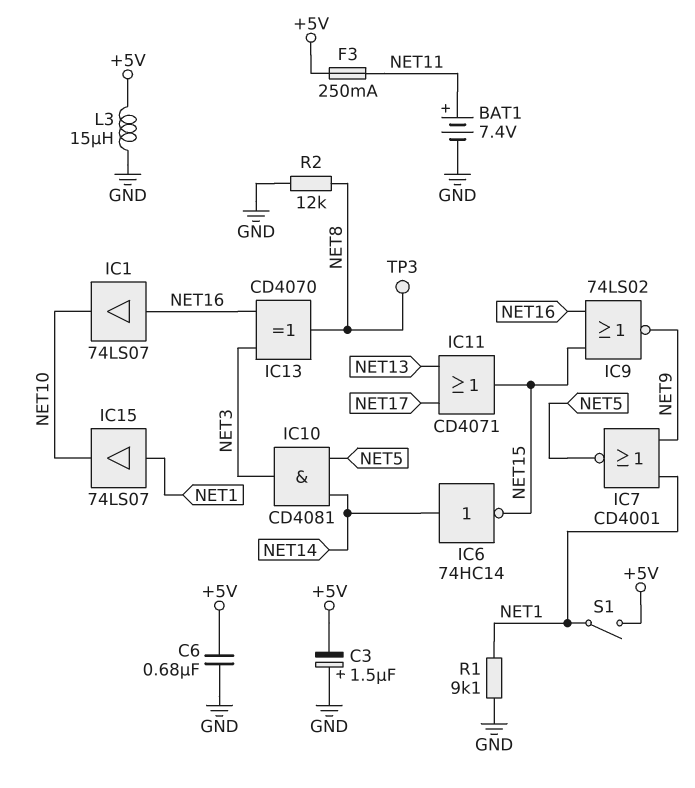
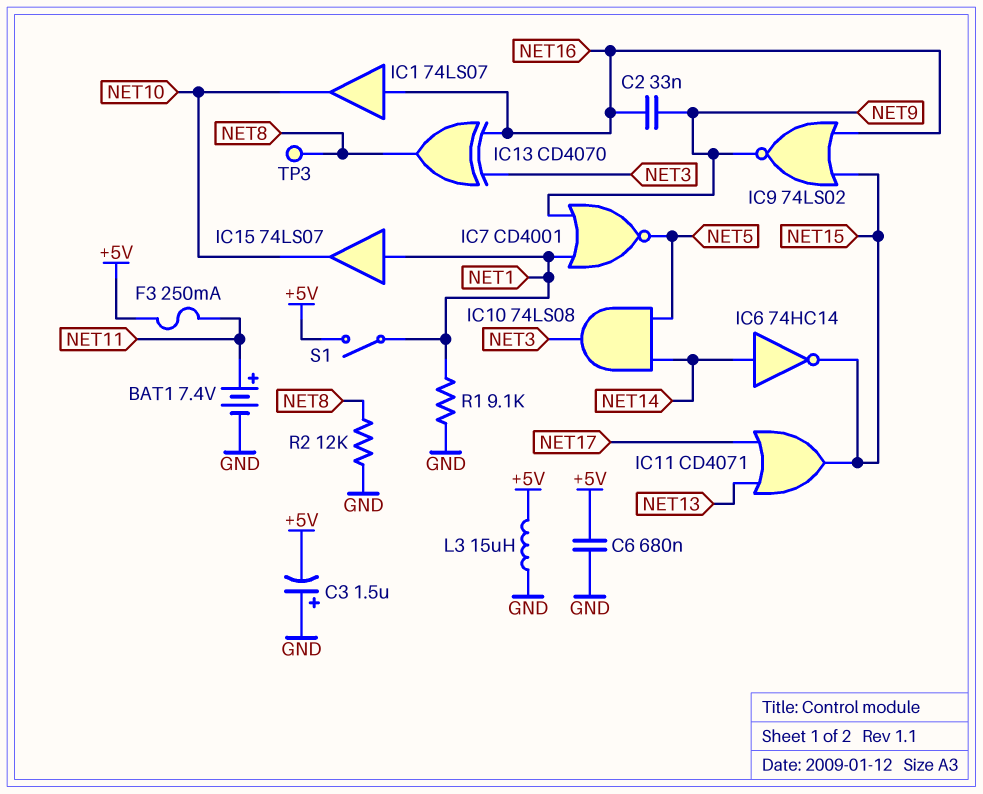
C2: none -> 33nF (NET9, NET16)
IC10: AND CD4081 (in NET5, in NET14, out NET3) -> AND 74LS08 (in NET5, in NET14, out NET3)

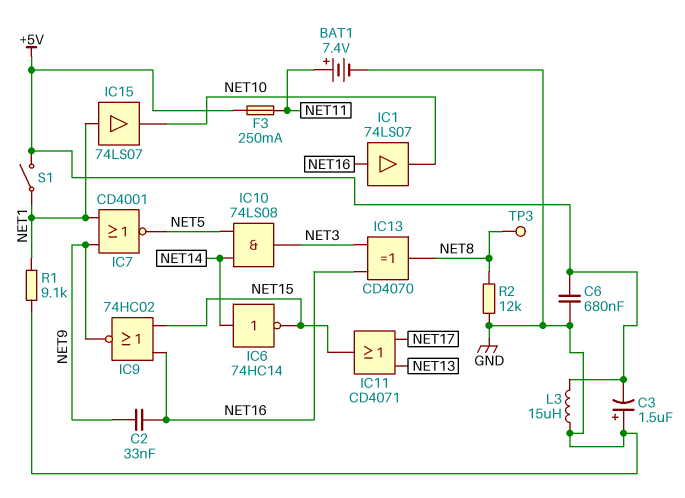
IC9: NOR 74LS02 (in NET15, in NET16, out NET9) -> NOR 74HC02 (in NET15, in NET16, out NET9)

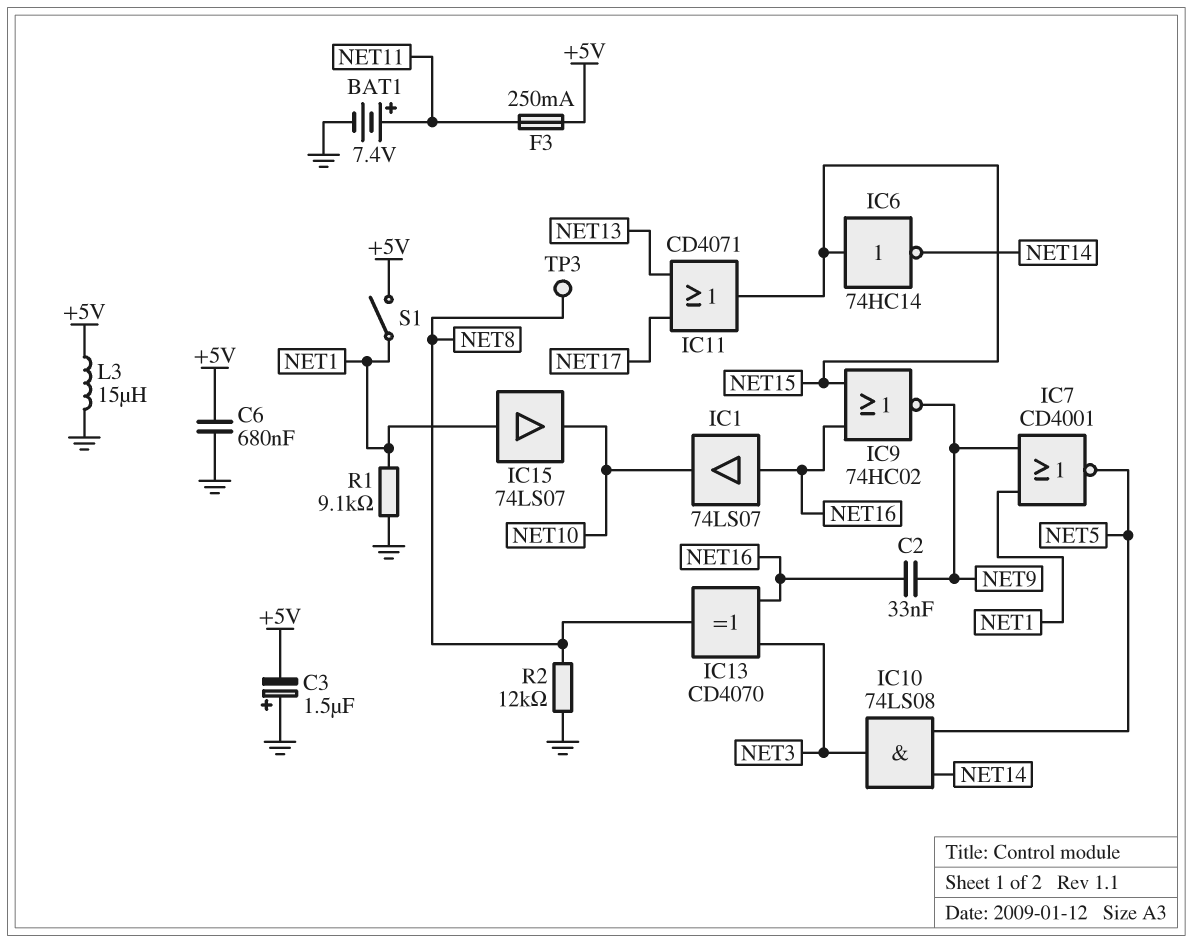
IC6: NOT 74HC14 (in NET14, out NET15) -> NOT 74HC14 (in NET15, out NET14)

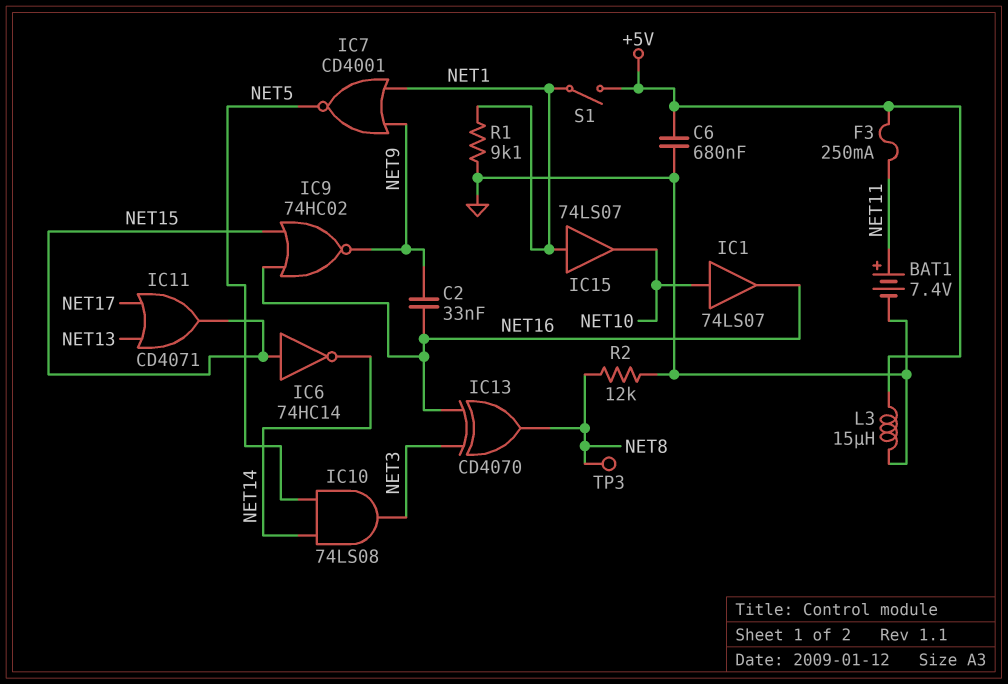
C3: 1.5uF (plus GND, minus +5V) -> none
IC1: buffer 74LS07 (in NET16, out NET10) -> buffer 74LS07 (in NET10, out NET16)

